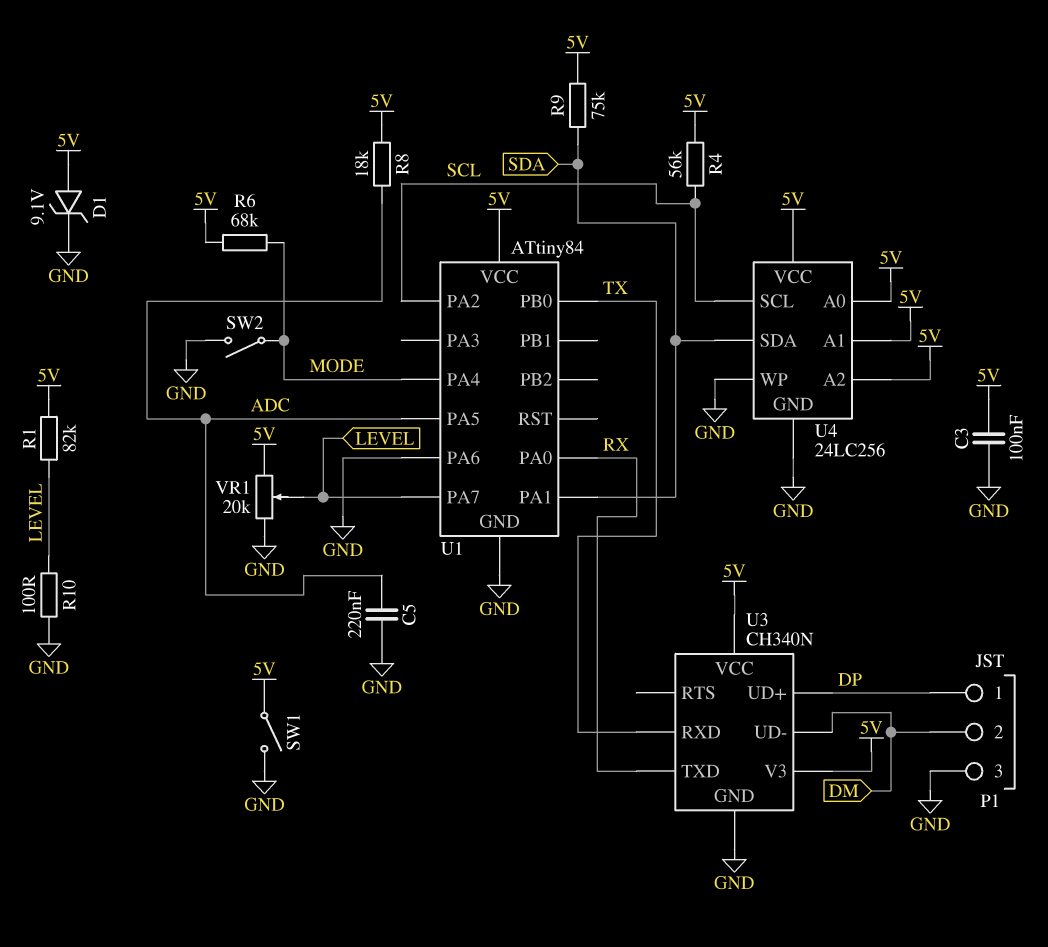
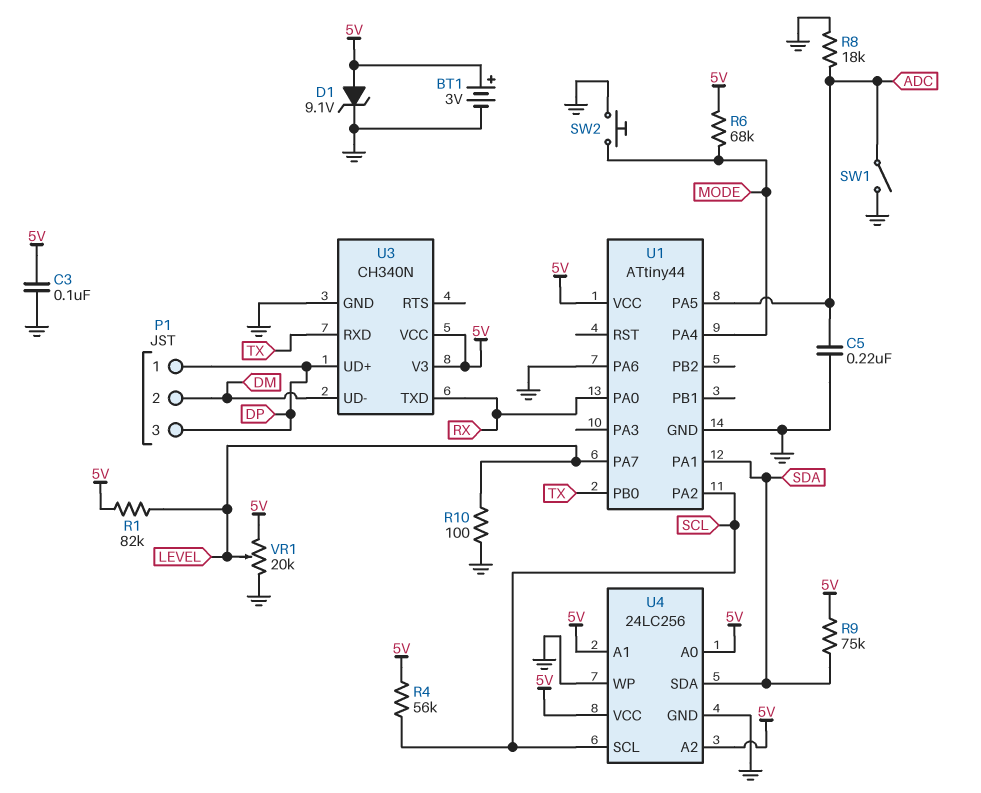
BT1: none -> 3V (plus 5V, minus GND)
P1 pin 3: GND -> DP
R8: 18k (5V, ADC) -> 18k (ADC, GND)
SW1: switch (5V, GND) -> switch (ADC, GND)
SW2: switch (GND, MODE) -> button (GND, MODE)
U1: ATtiny84 -> ATtiny44

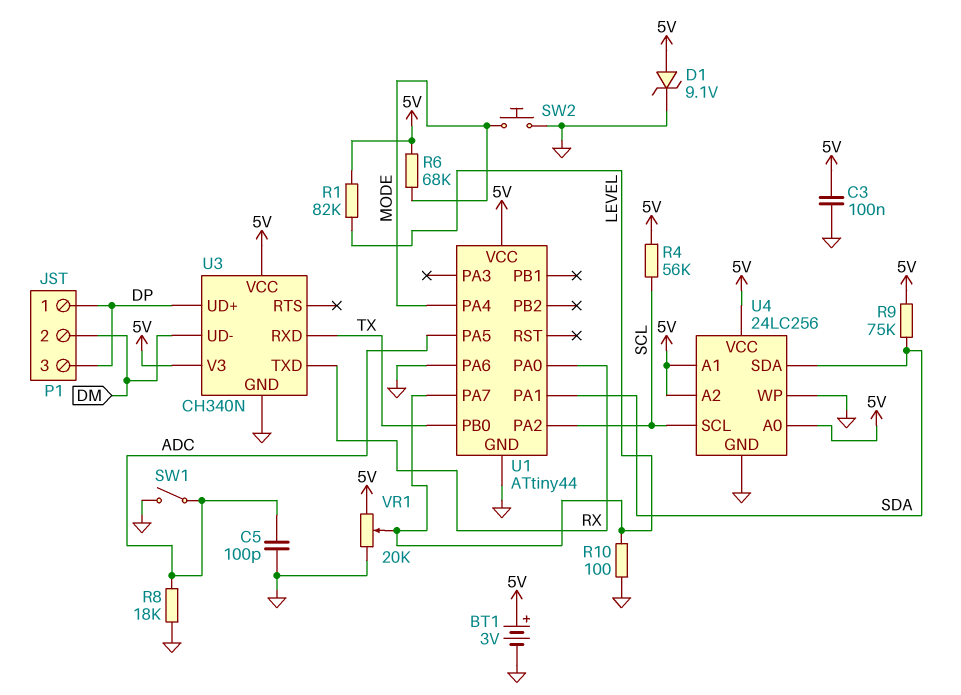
C5: 220nF (ADC, GND) -> 100pF (ADC, GND)

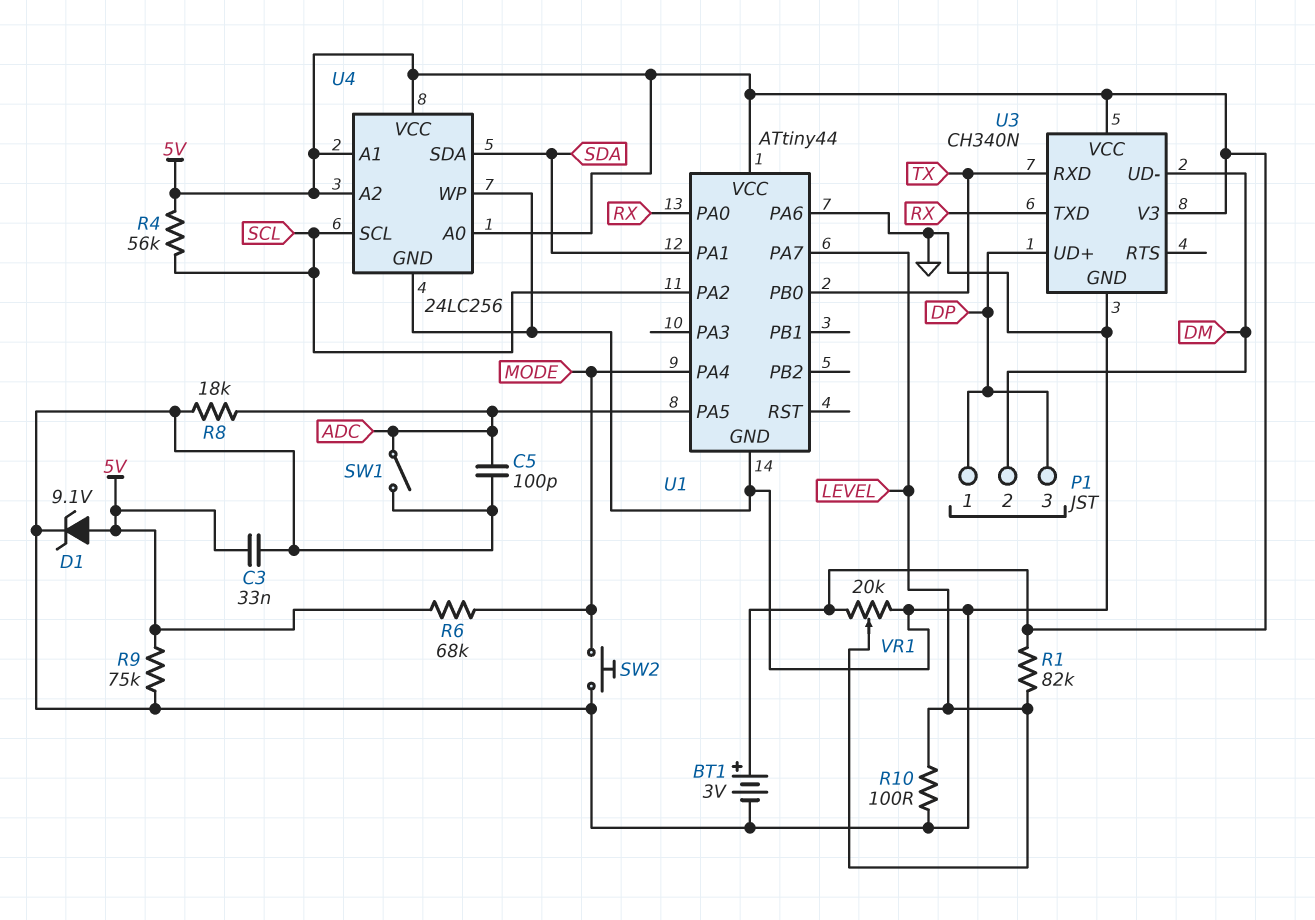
C3: 100nF (5V, GND) -> 33nF (5V, GND)
R9: 75k (5V, SDA) -> 75k (5V, GND)

